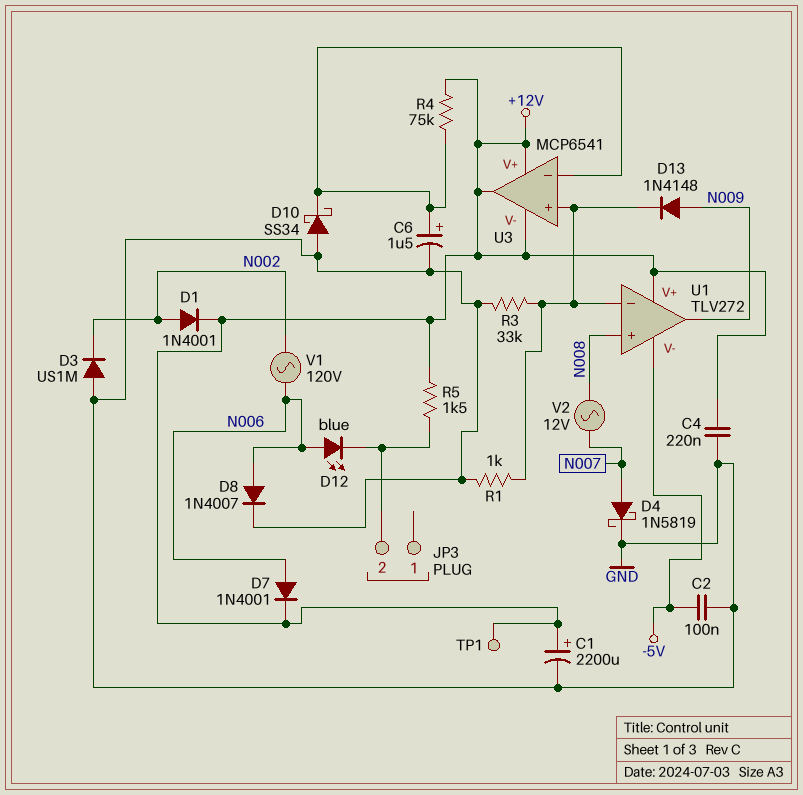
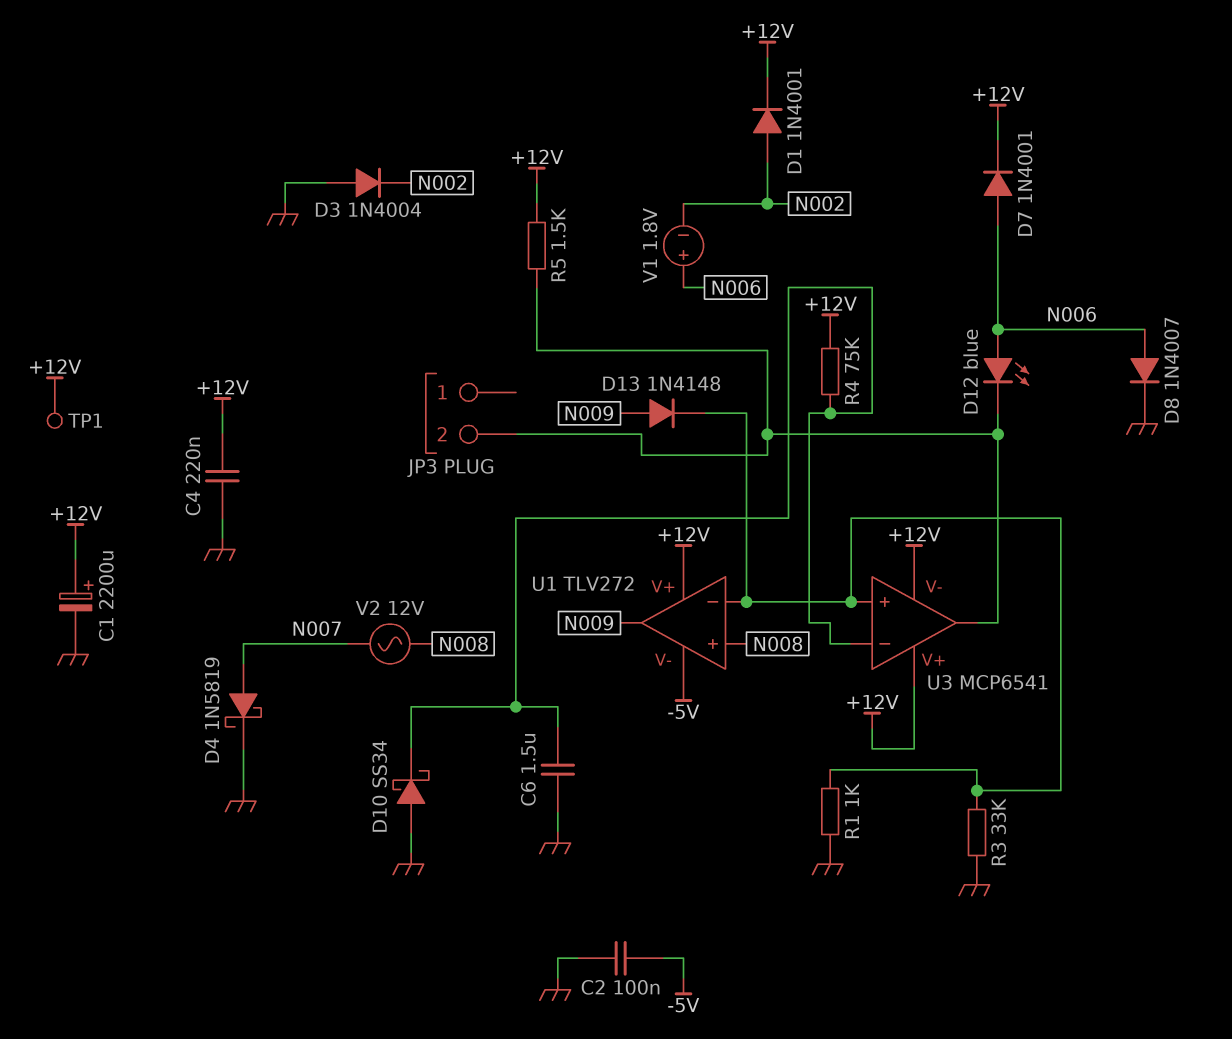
C6: 1.5uF (plus U3/in-, minus GND) -> 1.5uF (GND, U3/in-)
D3: diode US1M (A GND, K N002) -> diode 1N4004 (A GND, K N002)
U3 pin out: +12V -> JP3/2
V1: AC 120V (N002, N006) -> 1.8V (plus N006, minus N002)

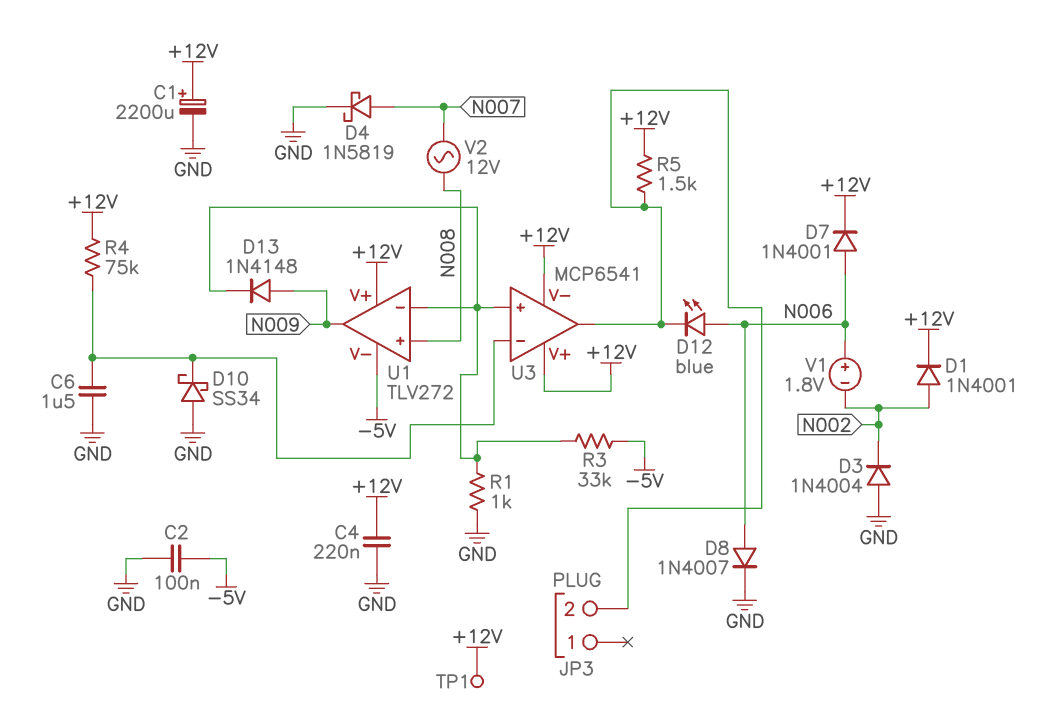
R3: 33k (GND, U1/in-) -> 33k (-5V, U1/in-)

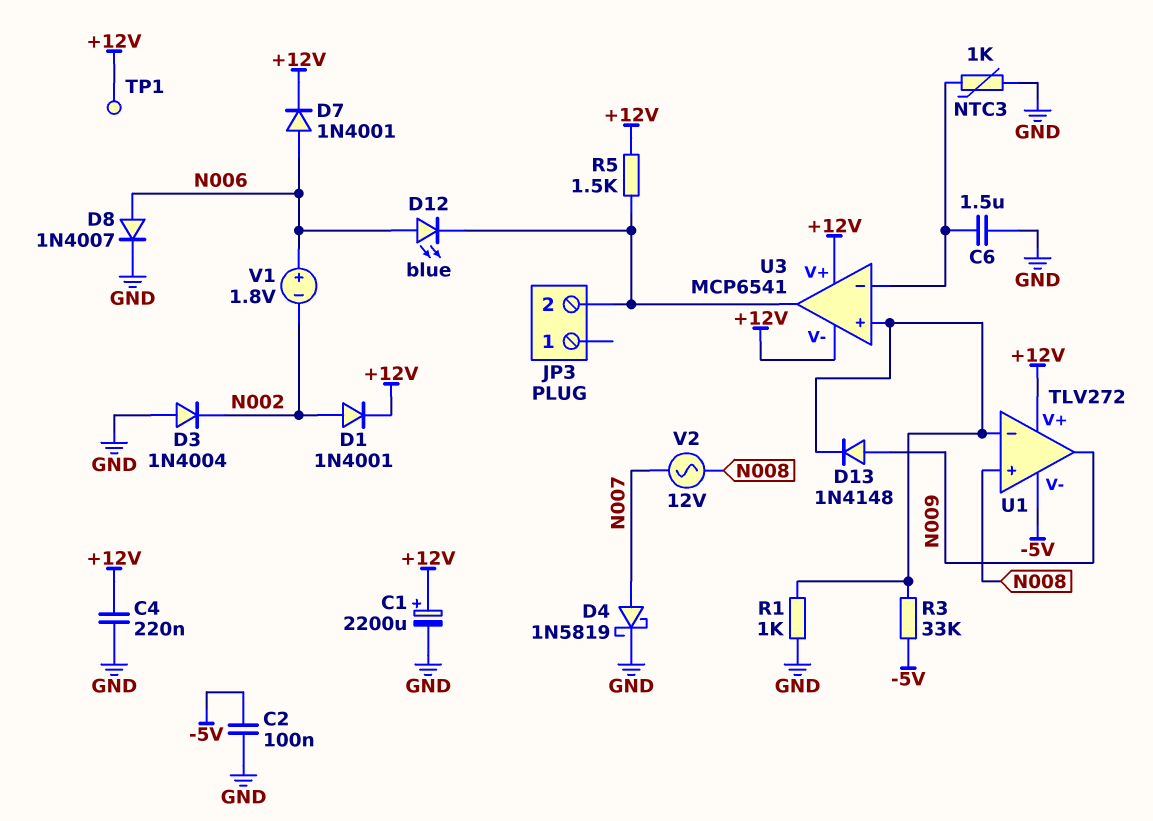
D10: schottky SS34 (A GND, K U3/in-) -> none
NTC3: none -> 1k (GND, U3/in-)
R4: 75k (+12V, U3/in-) -> none

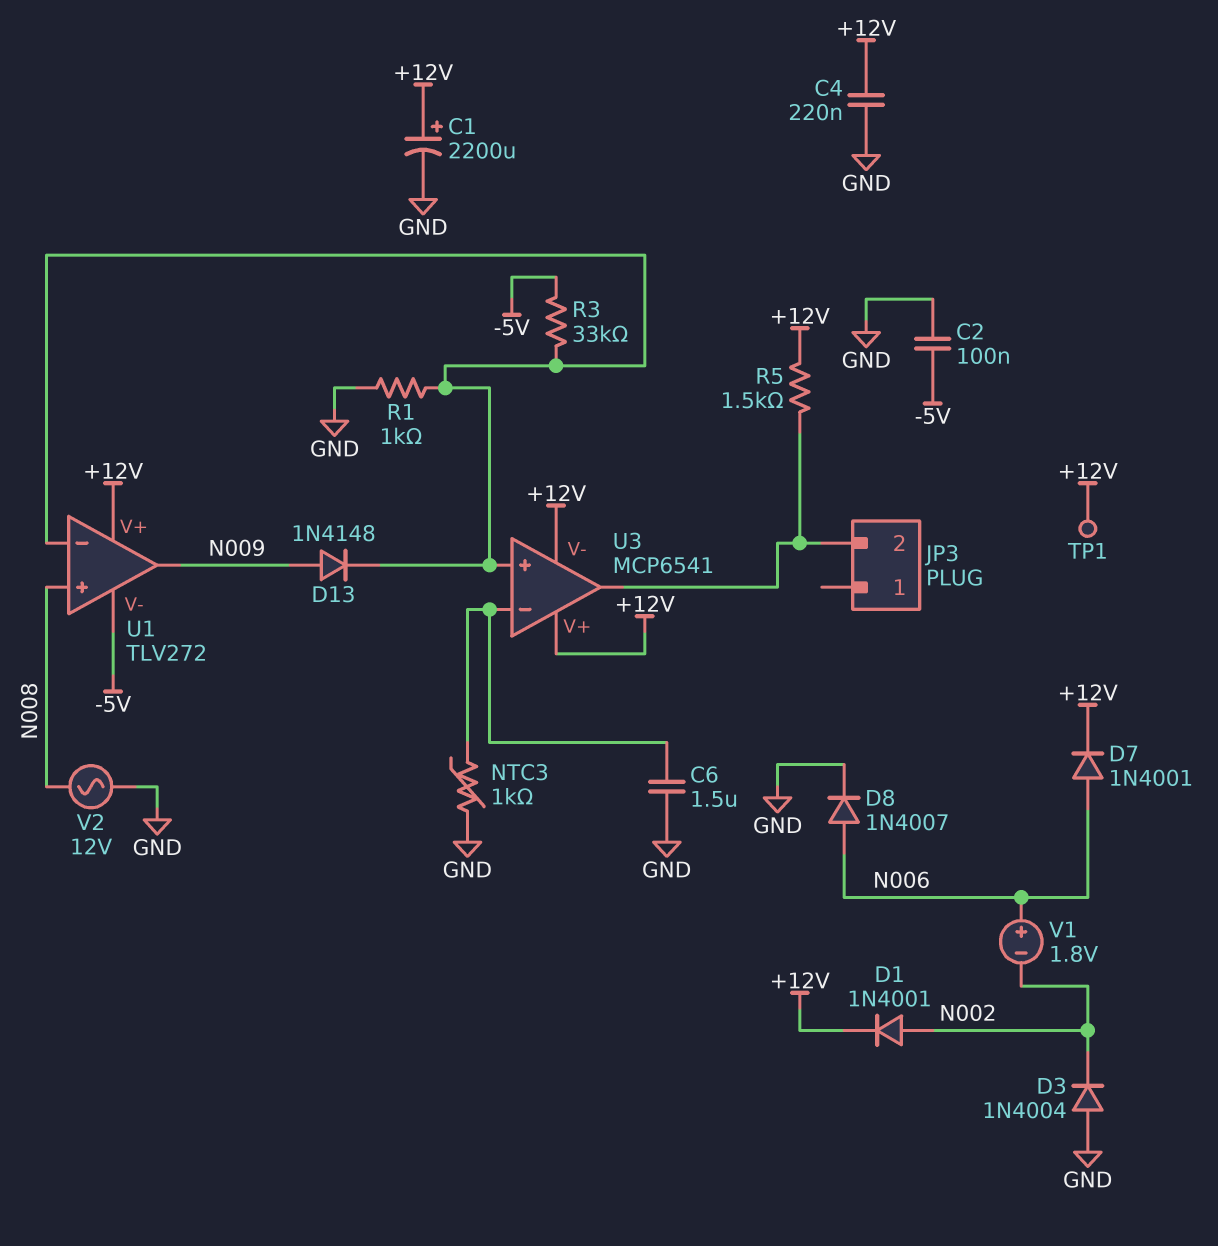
D4: schottky 1N5819 (A N007, K GND) -> none
D12: LED blue (A N006, K JP3/2) -> none
V2: AC 12V (N007, N008) -> AC 12V (GND, N008)

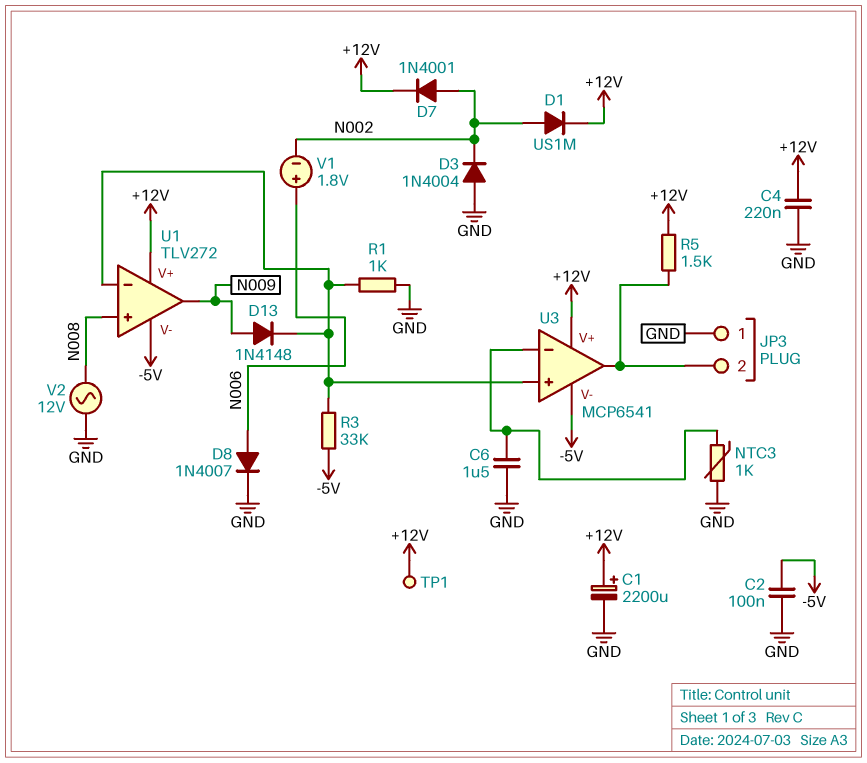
D1: diode 1N4001 (A N002, K +12V) -> diode US1M (A N002, K +12V)
D7: diode 1N4001 (A N006, K +12V) -> diode 1N4001 (A N002, K +12V)
JP3 pin 1: none -> GND
U3 pin V-: +12V -> -5V

